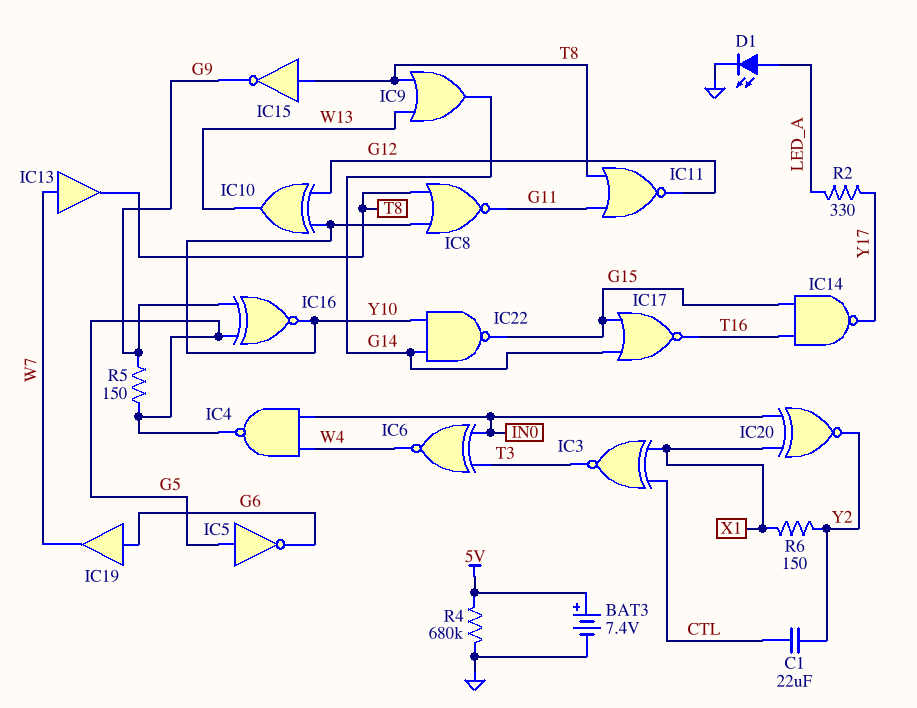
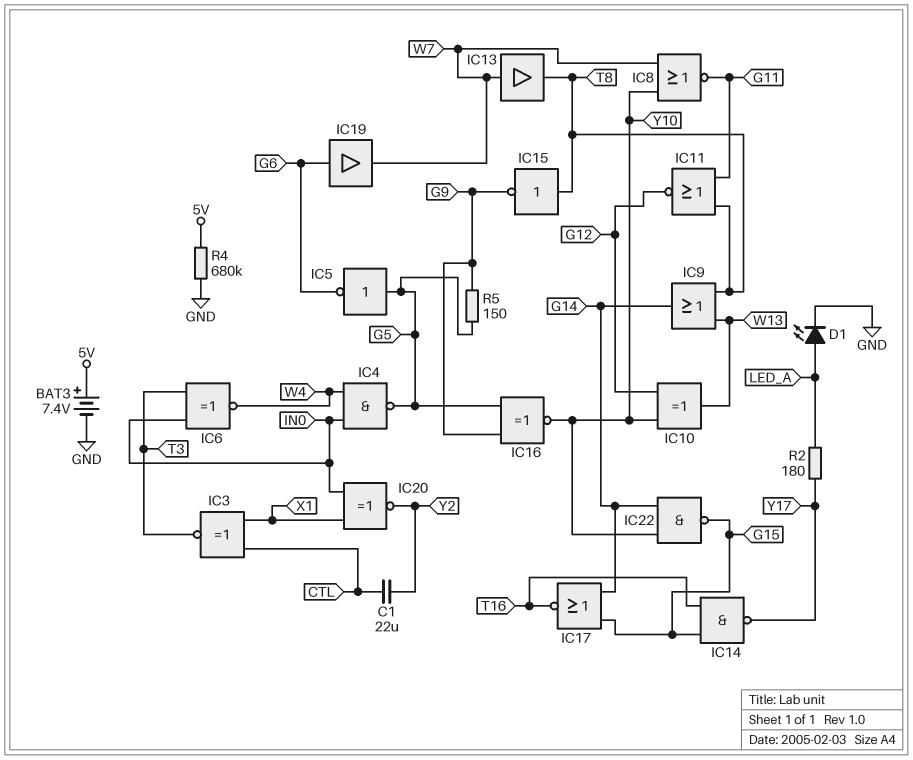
IC8: NOR (in T8, in Y10, out G11) -> NOR (in W7, in Y10, out G11)
R2: 330 (LED_A, Y17) -> 180 (LED_A, Y17)
R6: 150 (X1, Y2) -> none

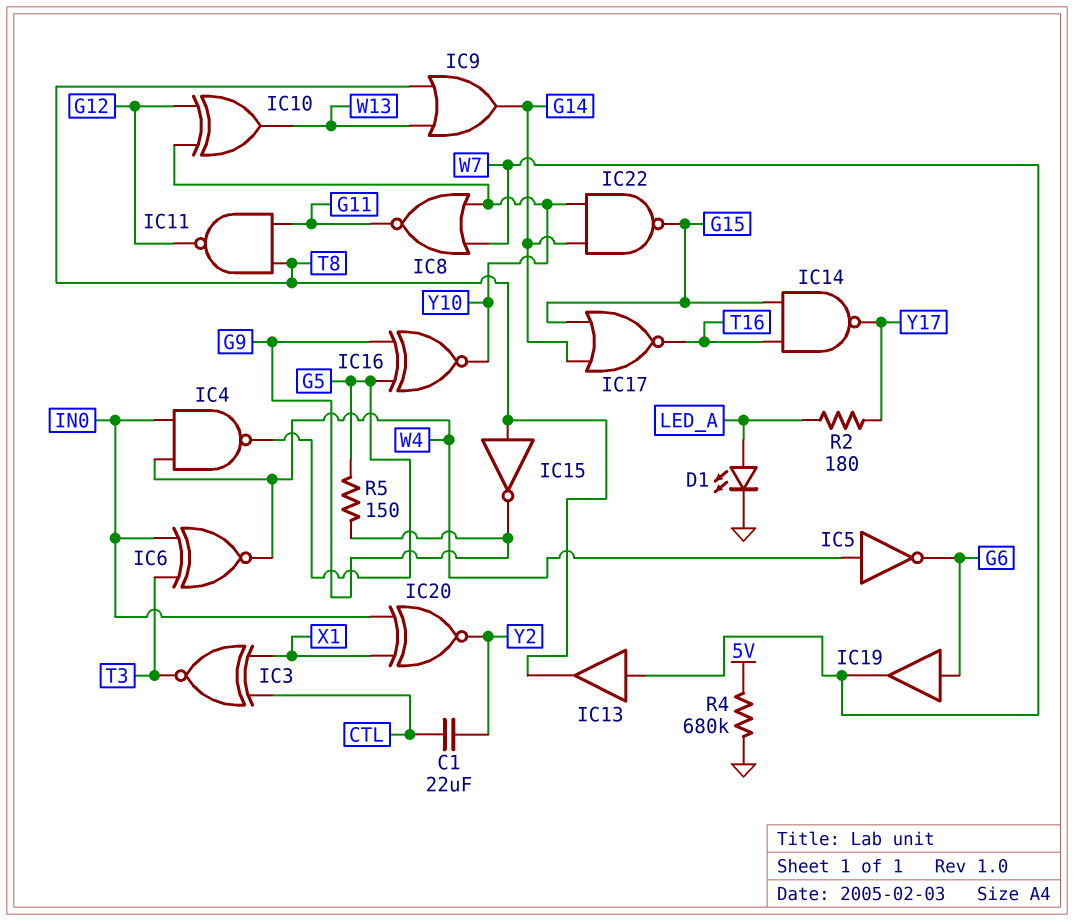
BAT3: 7.4V (plus 5V, minus GND) -> none
IC5: NOT (in G5, out G6) -> NOT (in W4, out G6)
IC11: NOR (in G11, in T8, out G12) -> NAND (in G11, in T8, out G12)

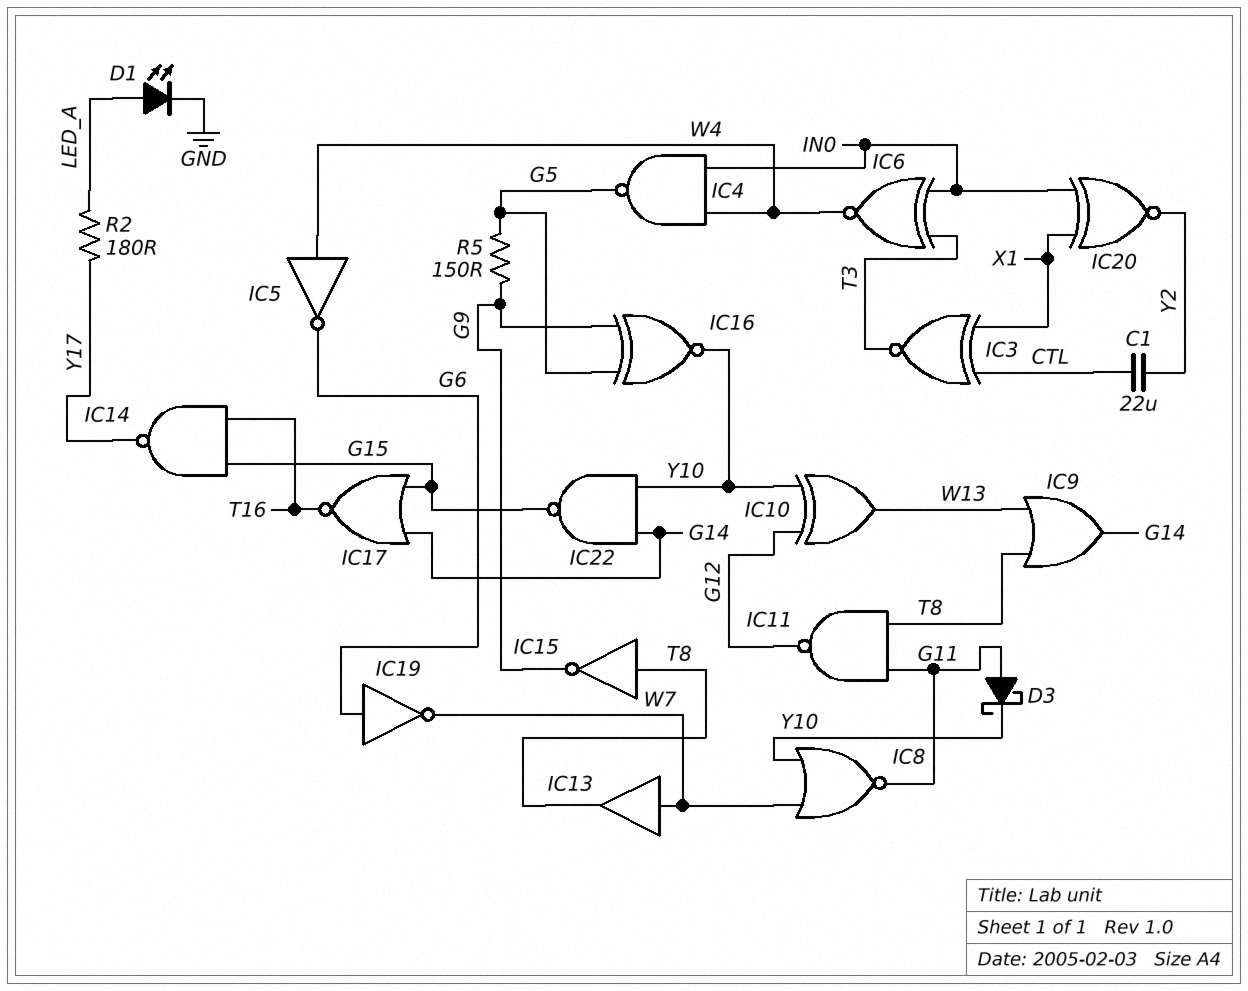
D3: none -> schottky (A G11, K Y10)
IC19: buffer (in G6, out W7) -> NOT (in G6, out W7)
R4: 680k (5V, GND) -> none

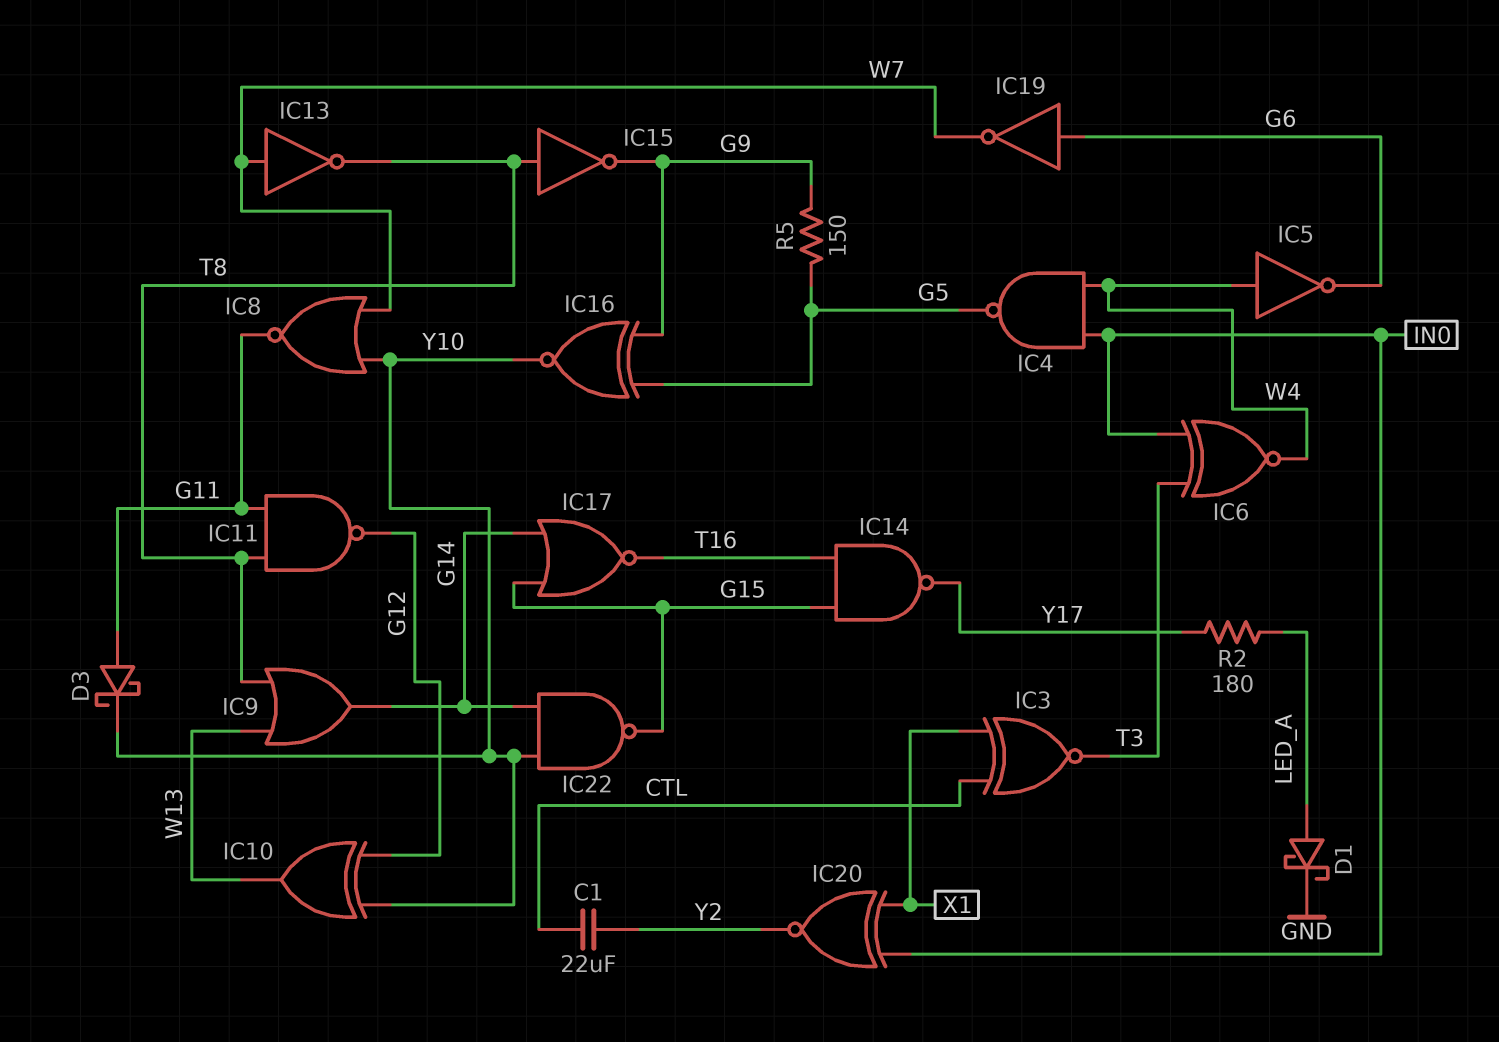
D1: LED (A LED_A, K GND) -> schottky (A LED_A, K GND)
IC13: buffer (in W7, out T8) -> NOT (in W7, out T8)

